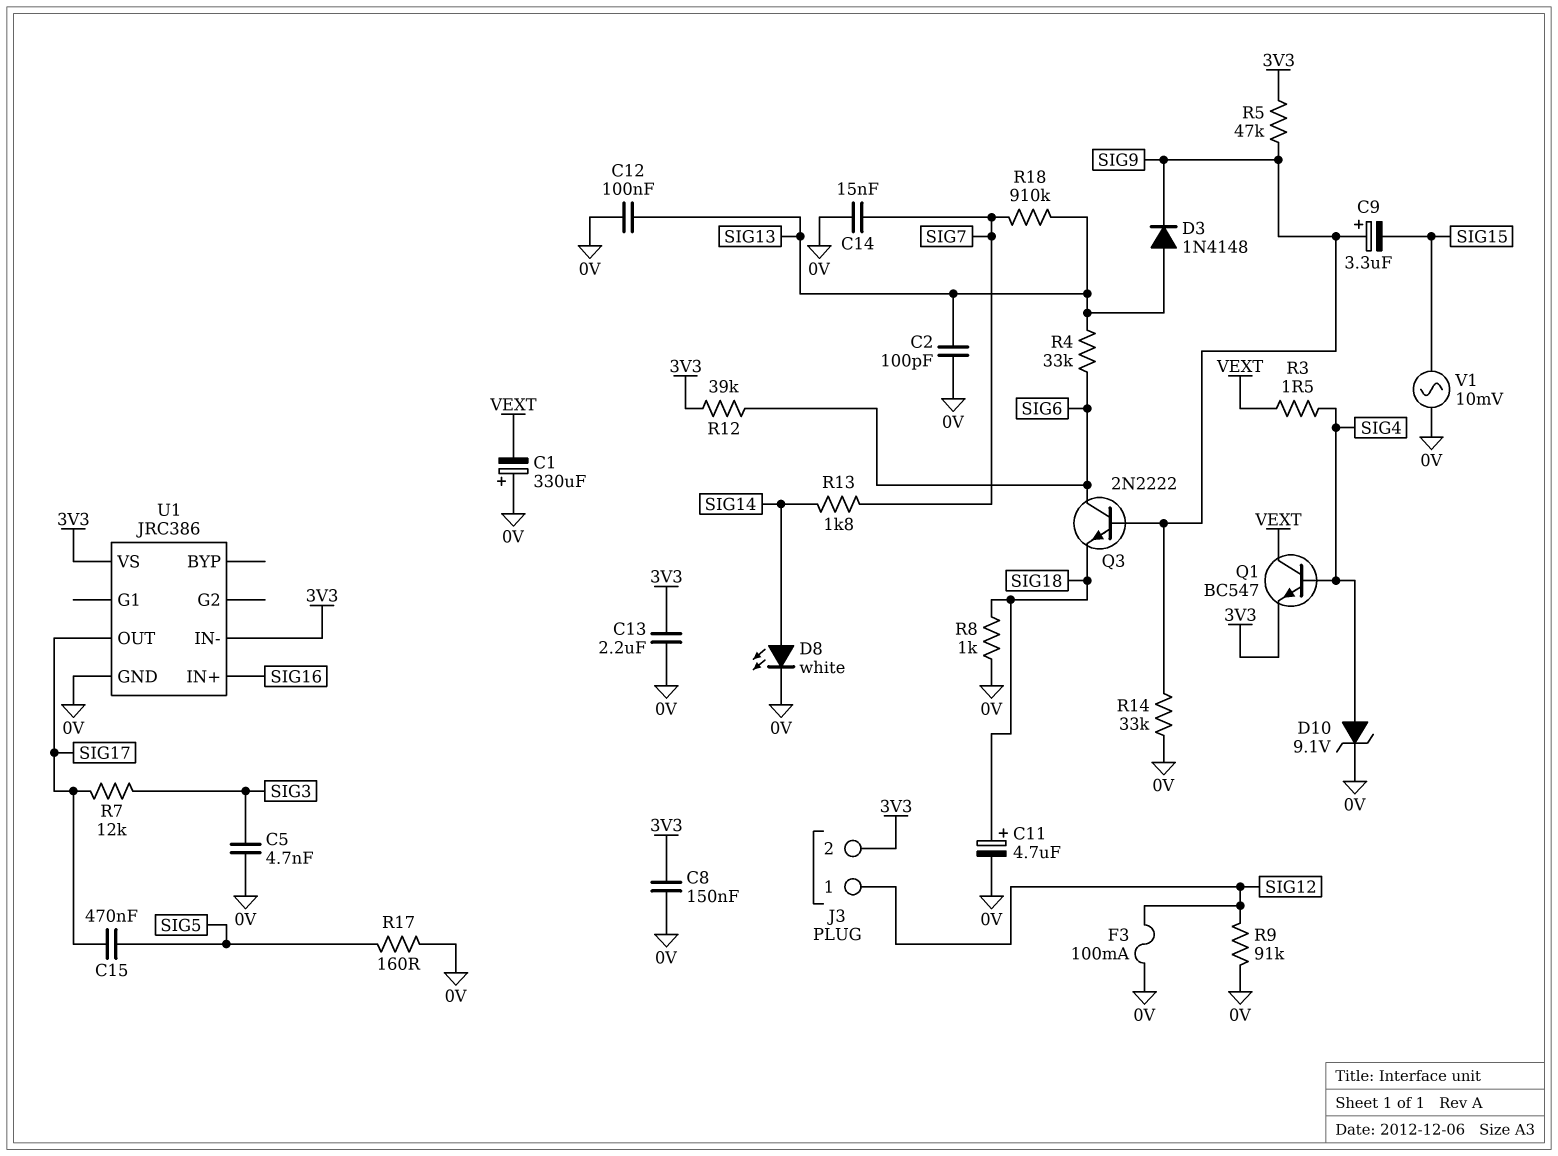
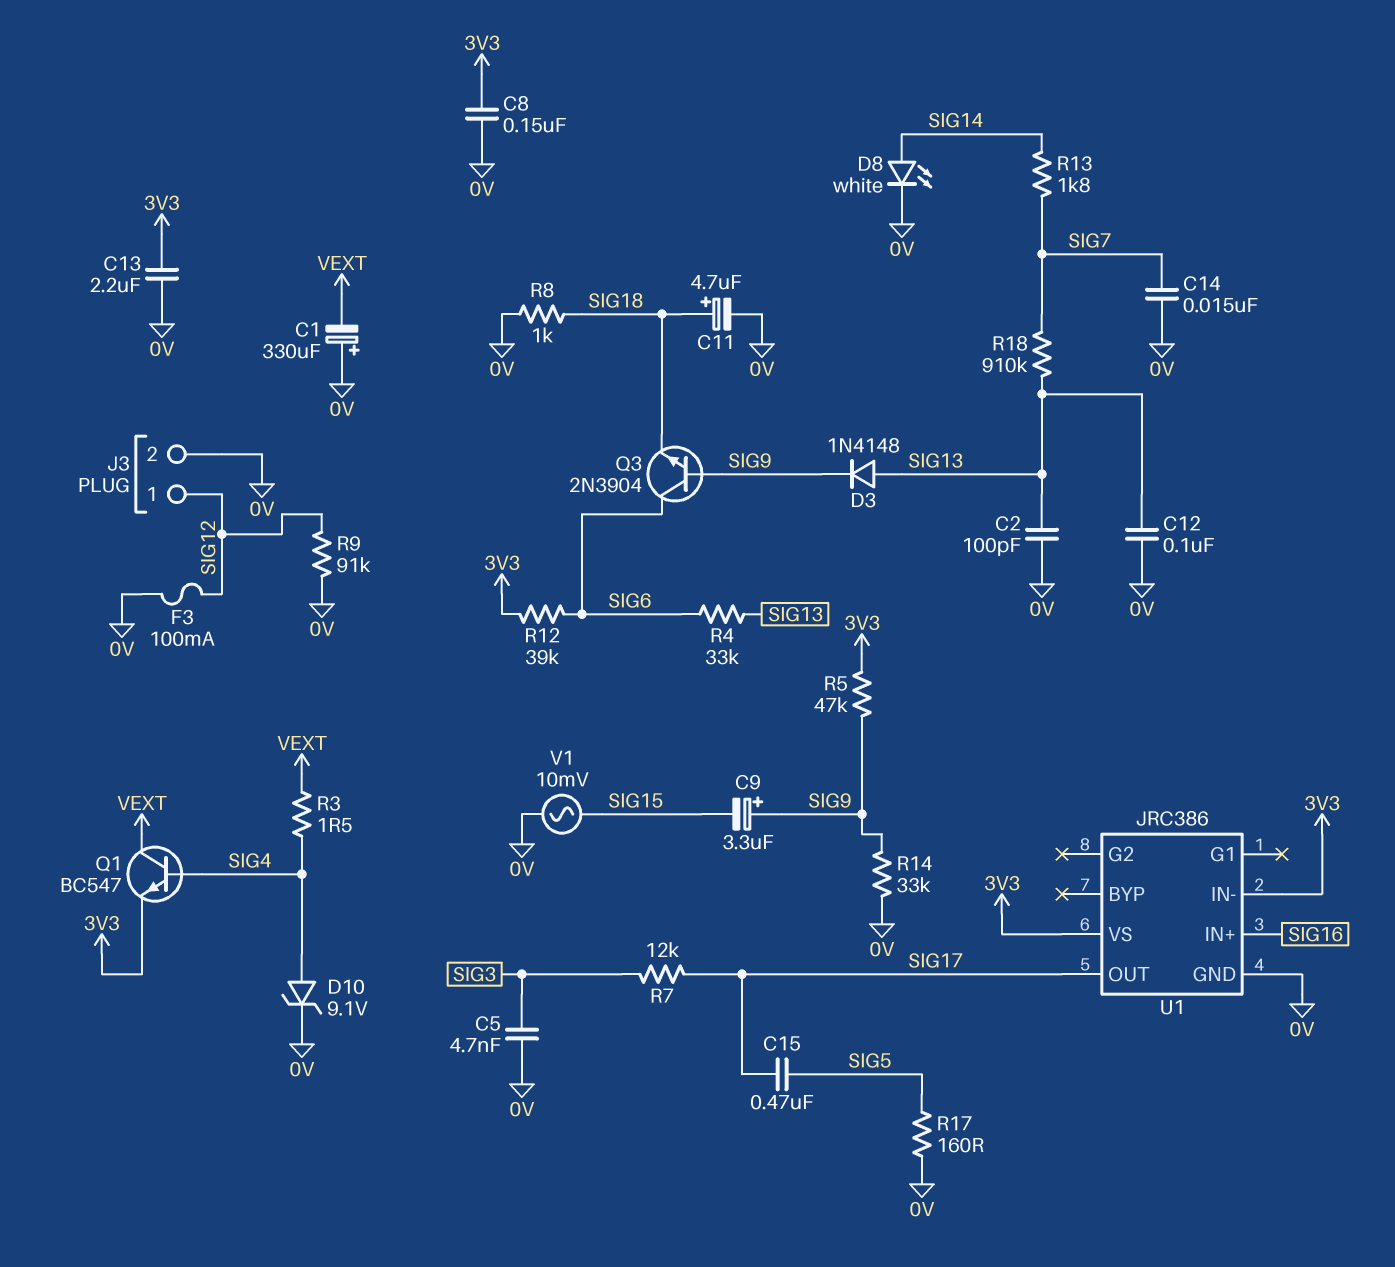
J3 pin 2: 3V3 -> 0V
Q3: NPN 2N2222 (B SIG9, C SIG6, E SIG18) -> NPN 2N3904 (B SIG9, C SIG6, E SIG18)

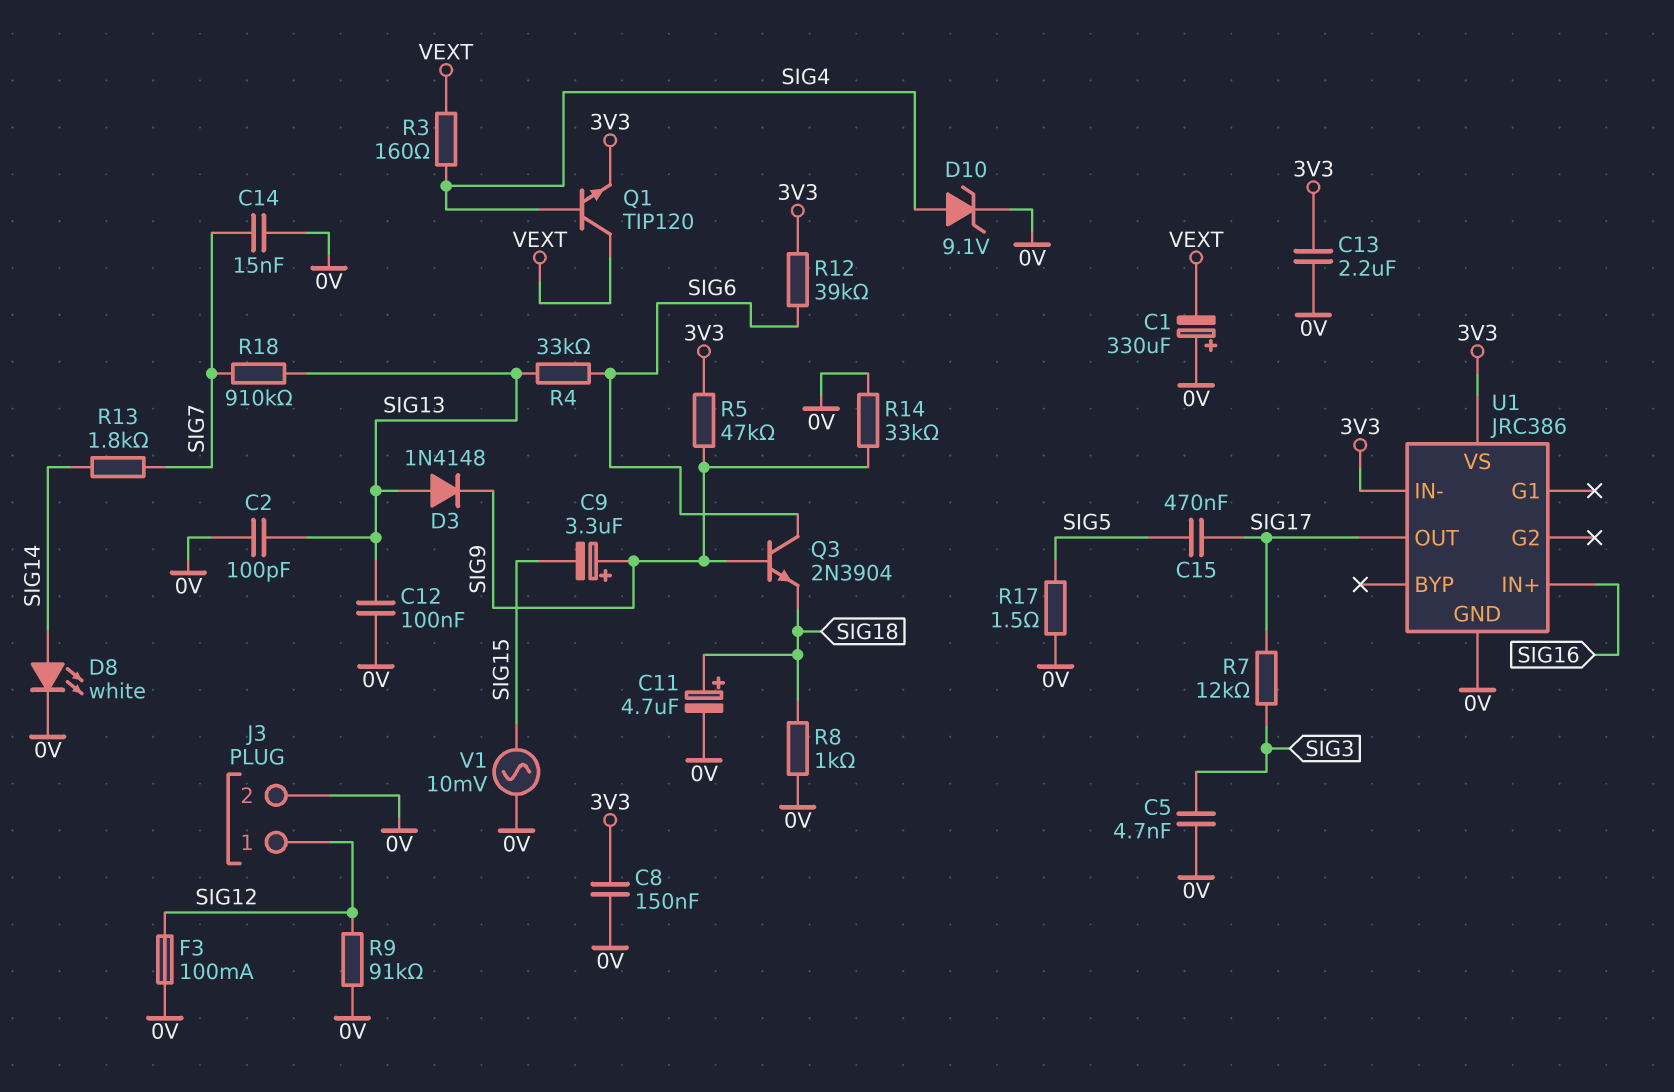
Q1: NPN BC547 (B SIG4, C VEXT, E 3V3) -> NPN TIP120 (B SIG4, C VEXT, E 3V3)
R3: 1.5 (SIG4, VEXT) -> 160 (SIG4, VEXT)
R17: 160 (0V, SIG5) -> 1.5 (0V, SIG5)

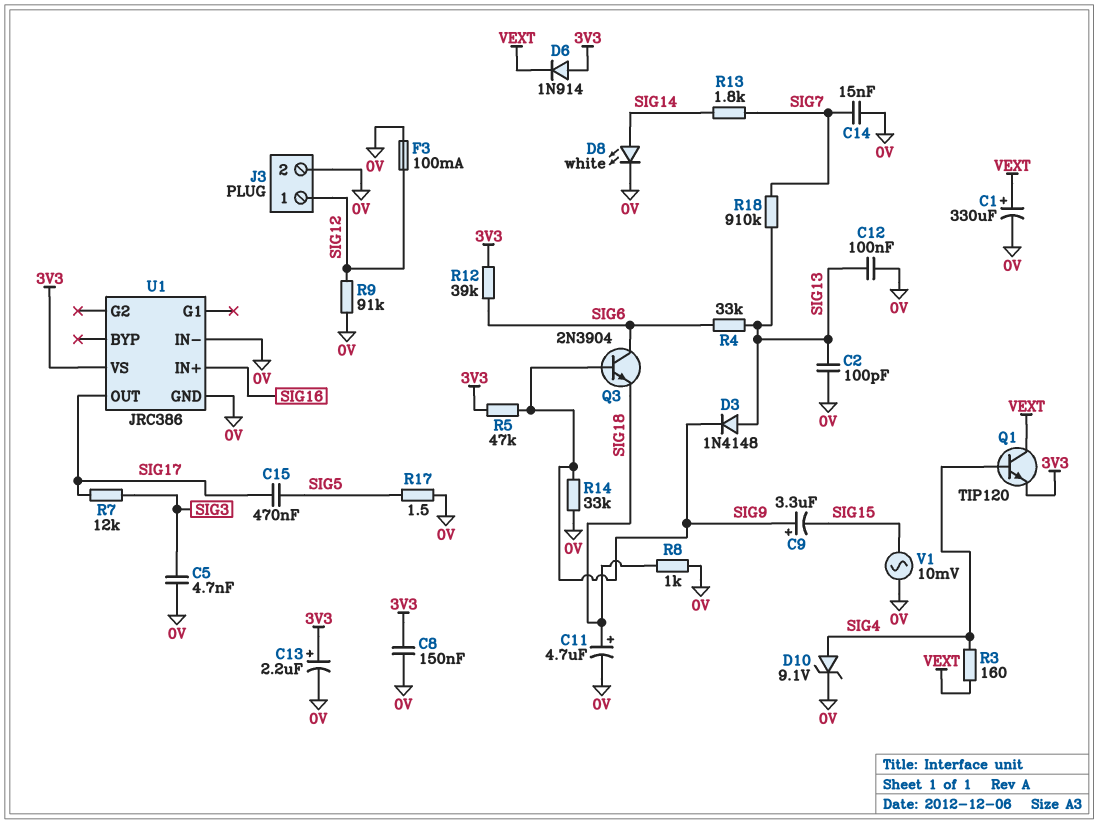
C1: 330uF (plus 0V, minus VEXT) -> 330uF (plus VEXT, minus 0V)
C13: 2.2uF (0V, 3V3) -> 2.2uF (plus 3V3, minus 0V)
D6: none -> diode 1N914 (A 3V3, K VEXT)
U1 pin IN-: 3V3 -> 0V

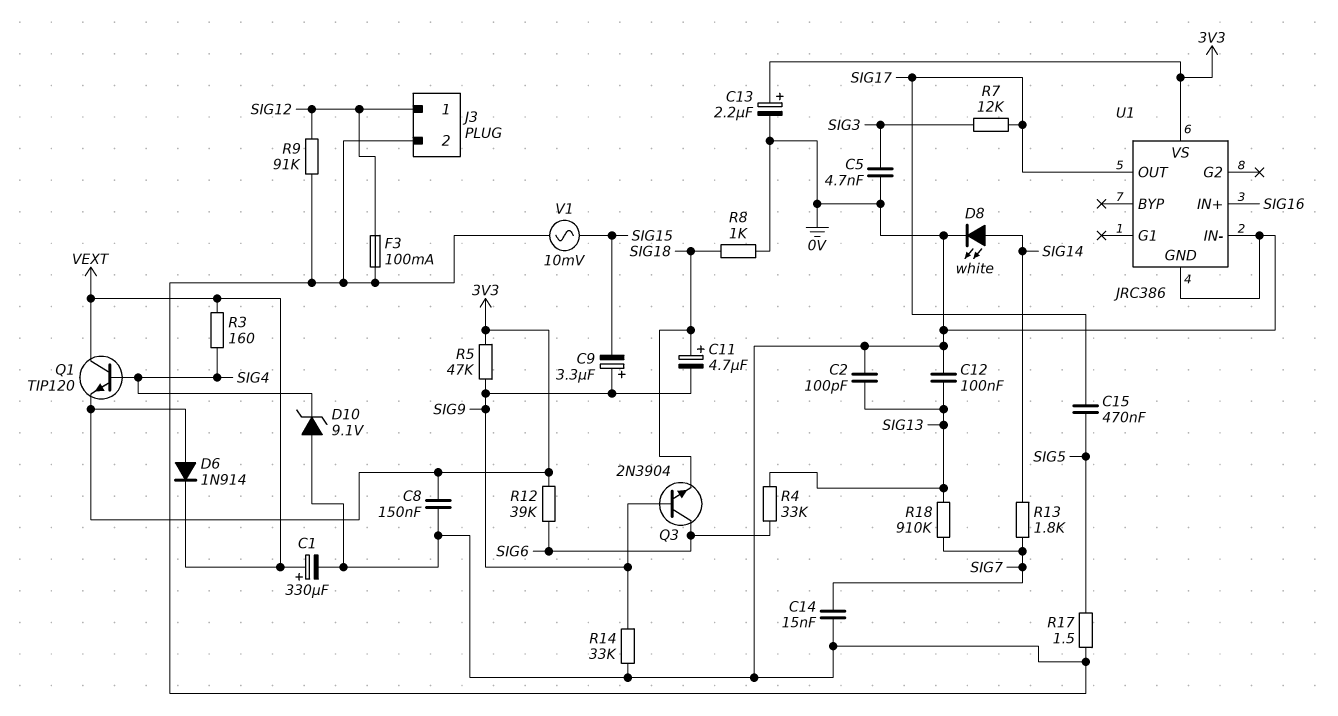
C11: 4.7uF (plus SIG18, minus 0V) -> 4.7uF (plus SIG18, minus SIG9)
D3: diode 1N4148 (A SIG13, K SIG9) -> none
D10: zener 9.1V (A SIG4, K 0V) -> zener 9.1V (A 0V, K SIG4)

